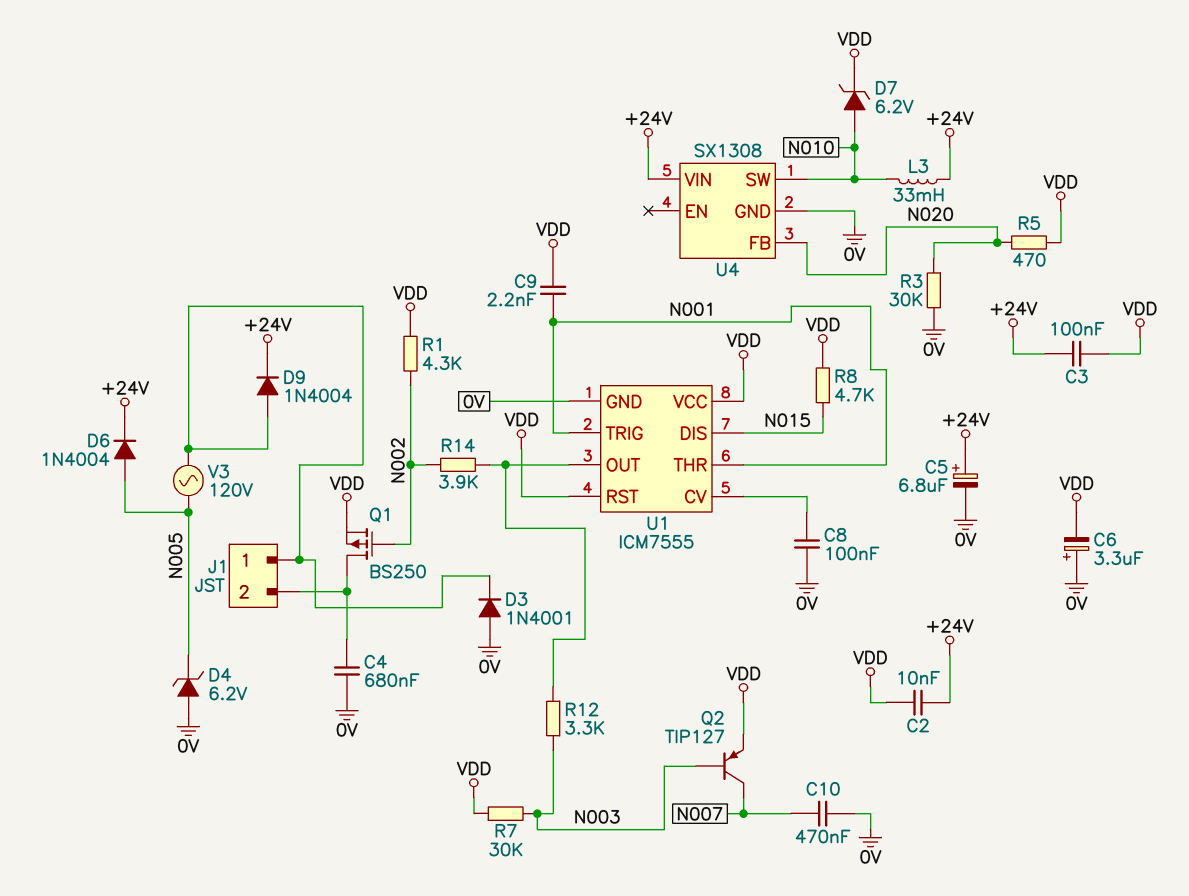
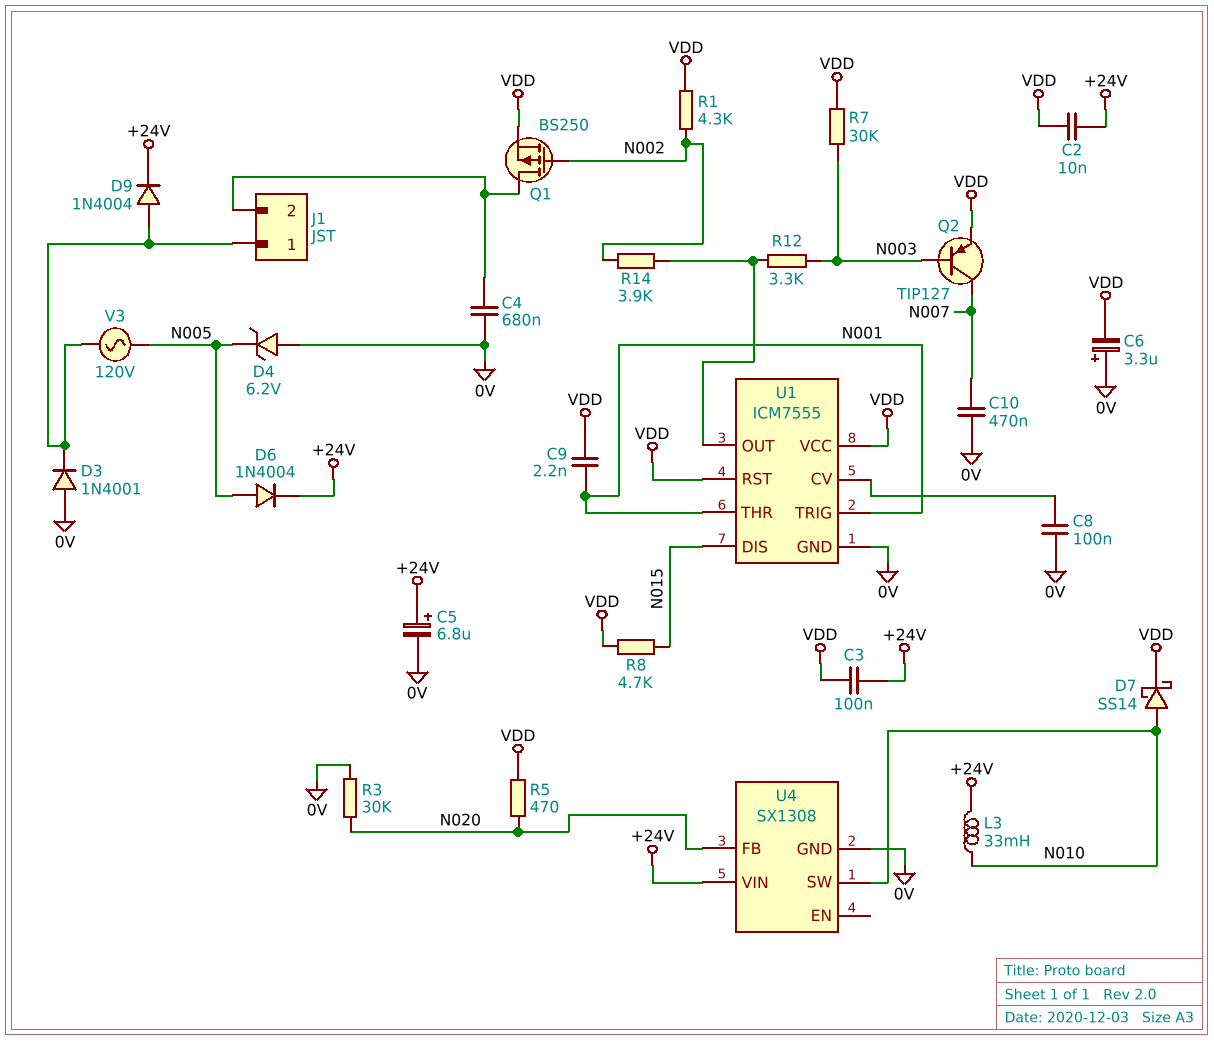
D7: zener 6.2V (A N010, K VDD) -> schottky SS14 (A N010, K VDD)

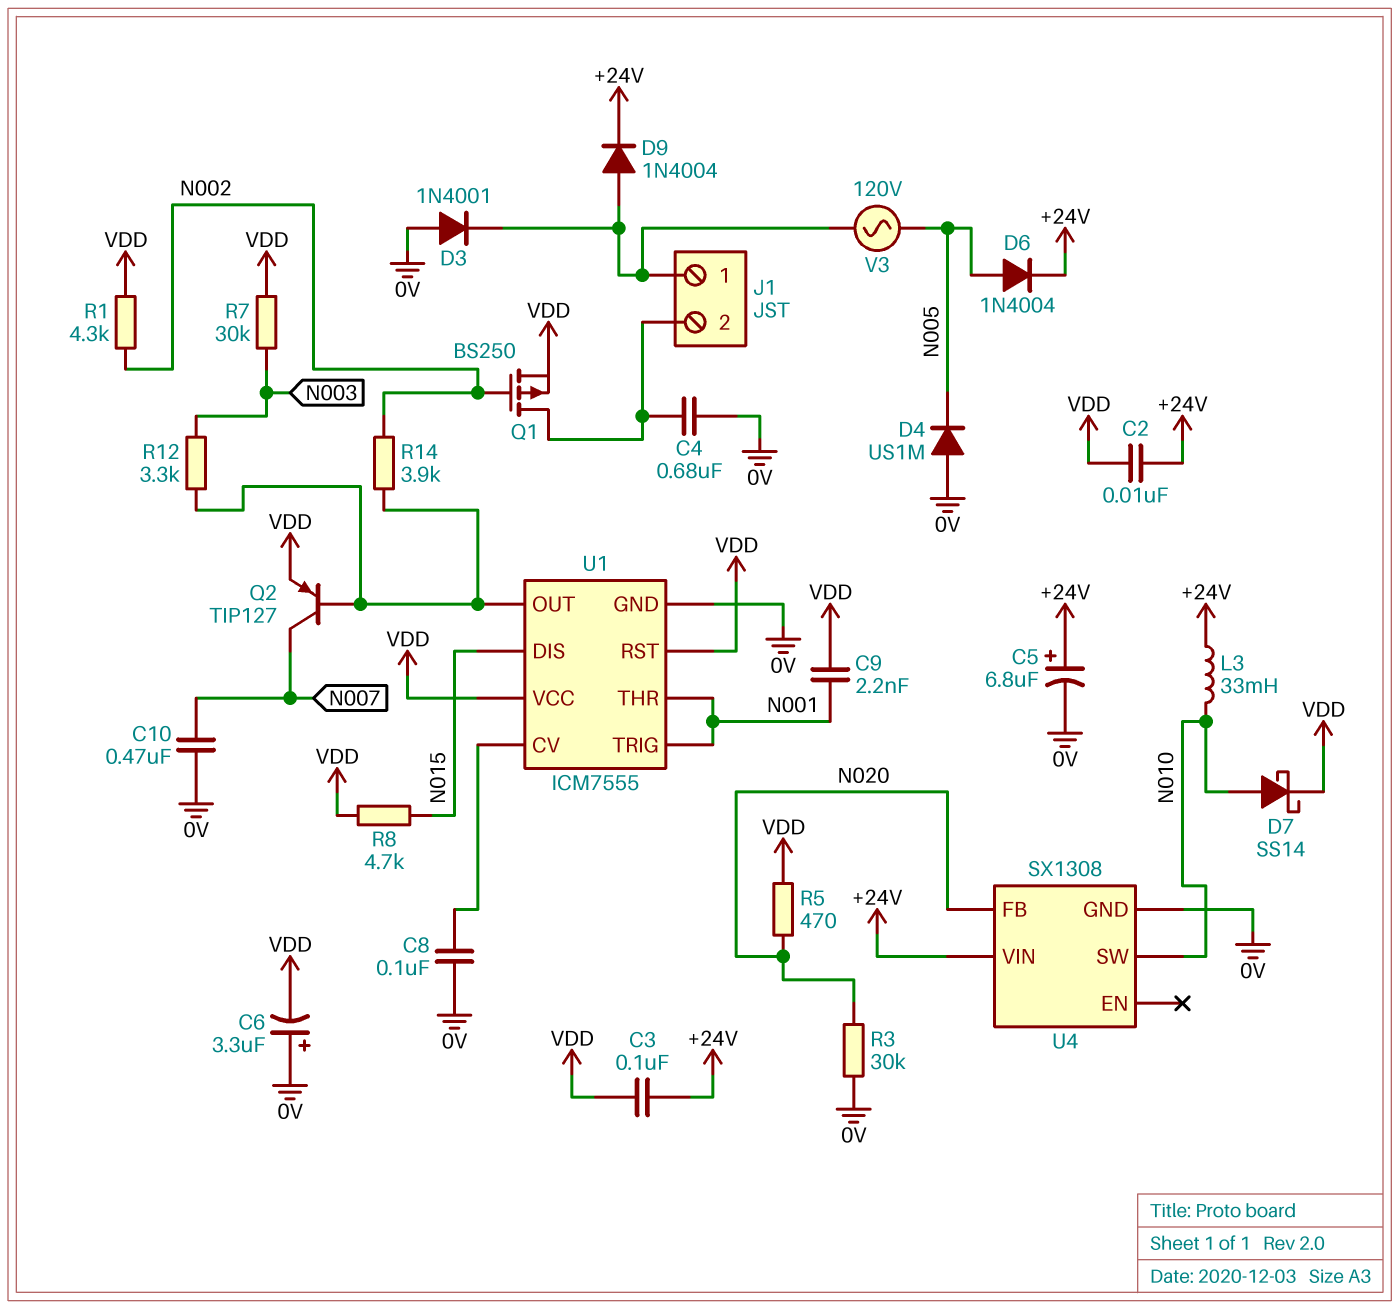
D4: zener 6.2V (A 0V, K N005) -> diode US1M (A 0V, K N005)
Q2: PNP TIP127 (B N003, C N007, E VDD) -> PNP TIP127 (B U1/OUT, C N007, E VDD)

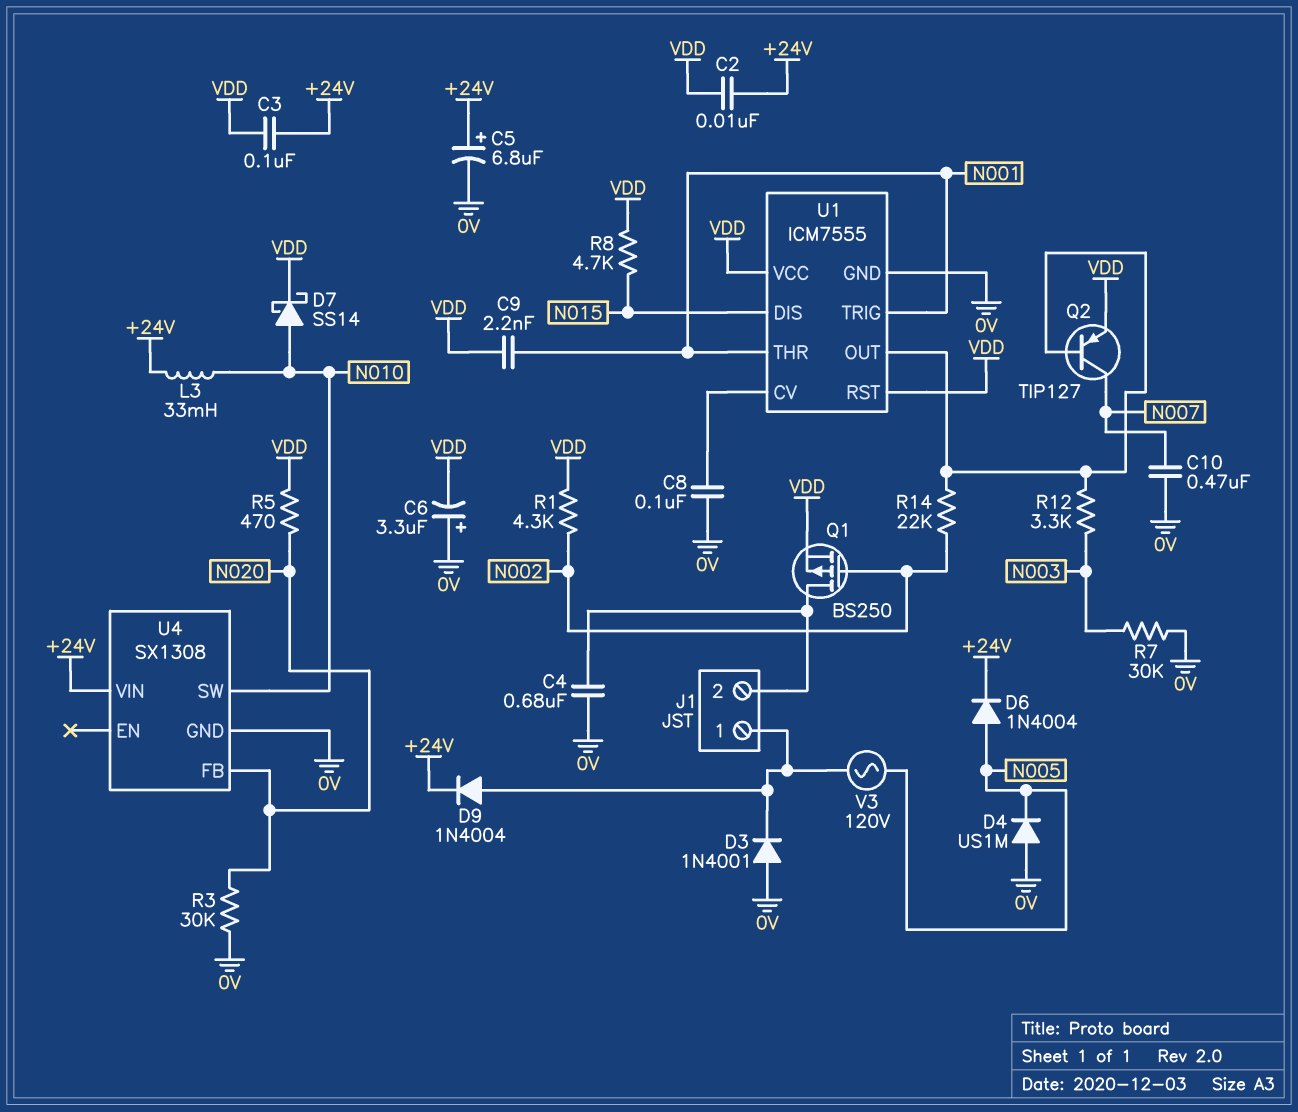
R7: 30k (N003, VDD) -> 30k (0V, N003)
R14: 3.9k (N002, U1/OUT) -> 22k (N002, U1/OUT)

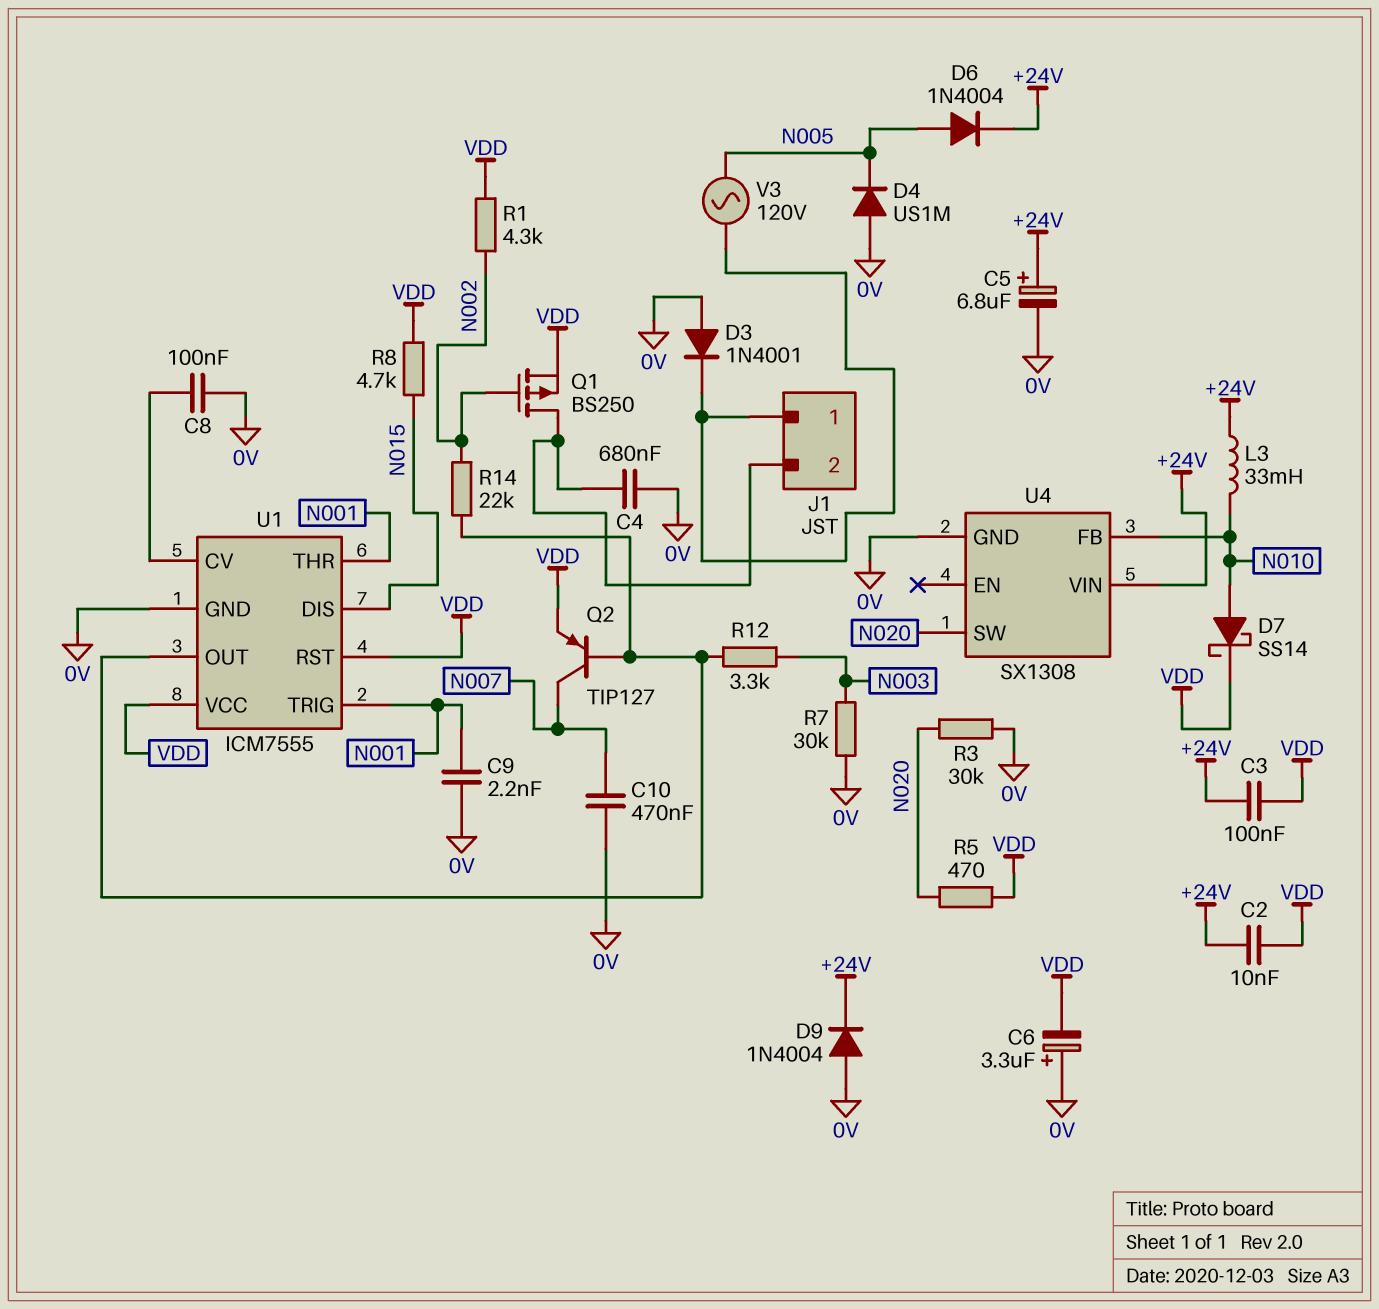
C9: 2.2nF (N001, VDD) -> 2.2nF (0V, N001)
D9: diode 1N4004 (A J1/1, K +24V) -> diode 1N4004 (A 0V, K +24V)
U4 pin FB: N020 -> N010
U4 pin SW: N010 -> N020

